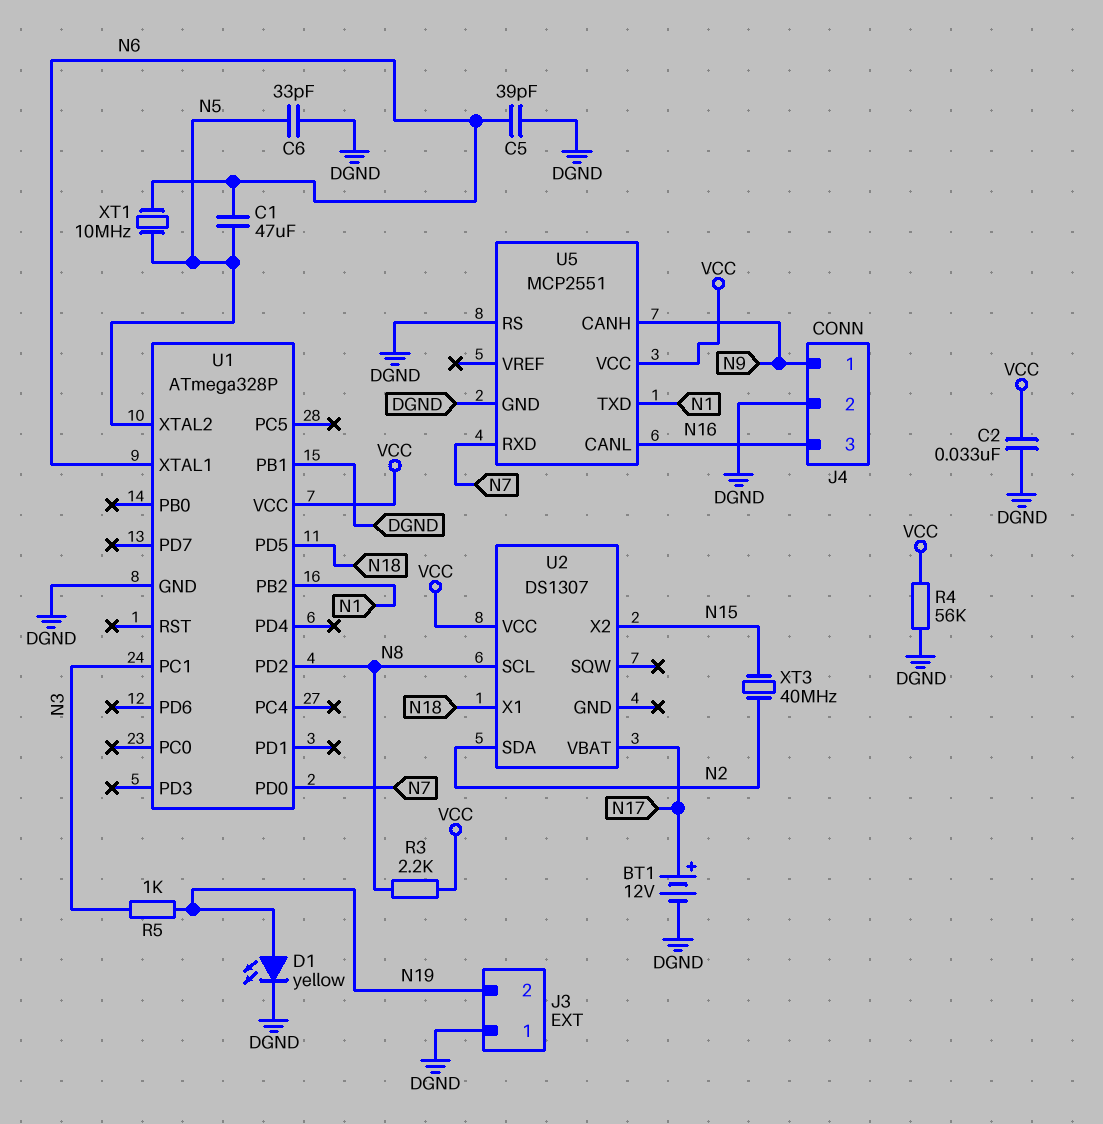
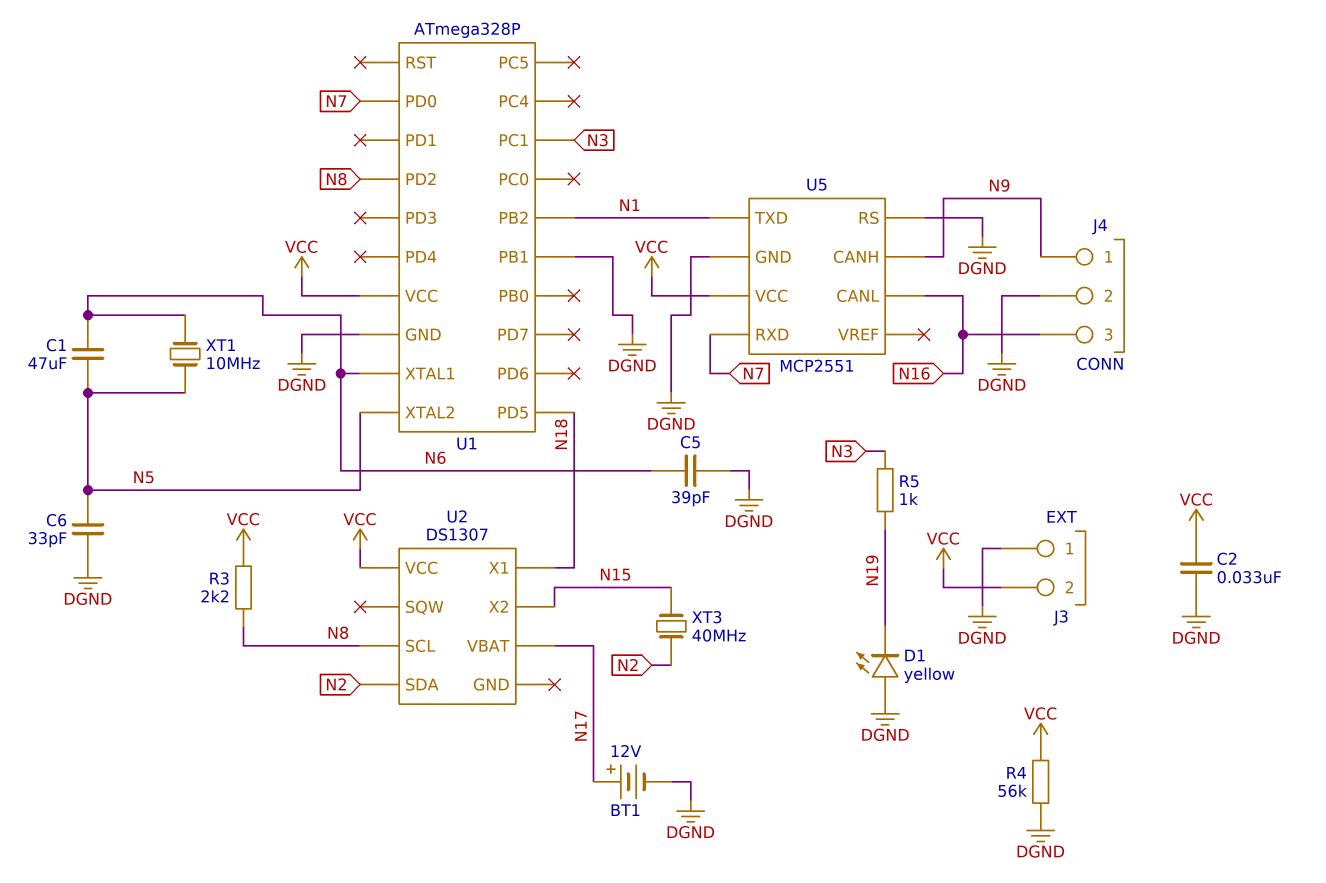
D1: LED yellow (A N19, K DGND) -> LED yellow (A DGND, K N19)
J3 pin 2: N19 -> VCC

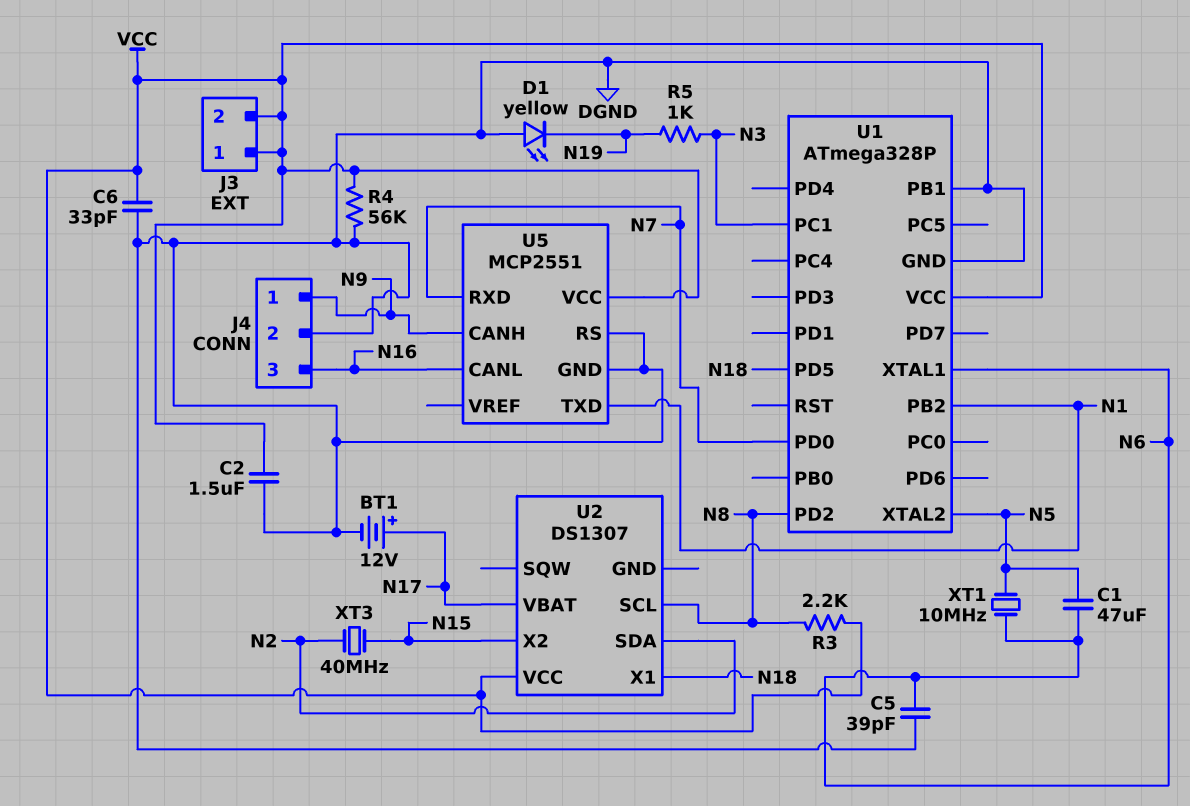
C2: 33nF (DGND, VCC) -> 1.5uF (DGND, VCC)
C6: 33pF (DGND, N5) -> 33pF (DGND, VCC)
J3 pin 1: DGND -> VCC

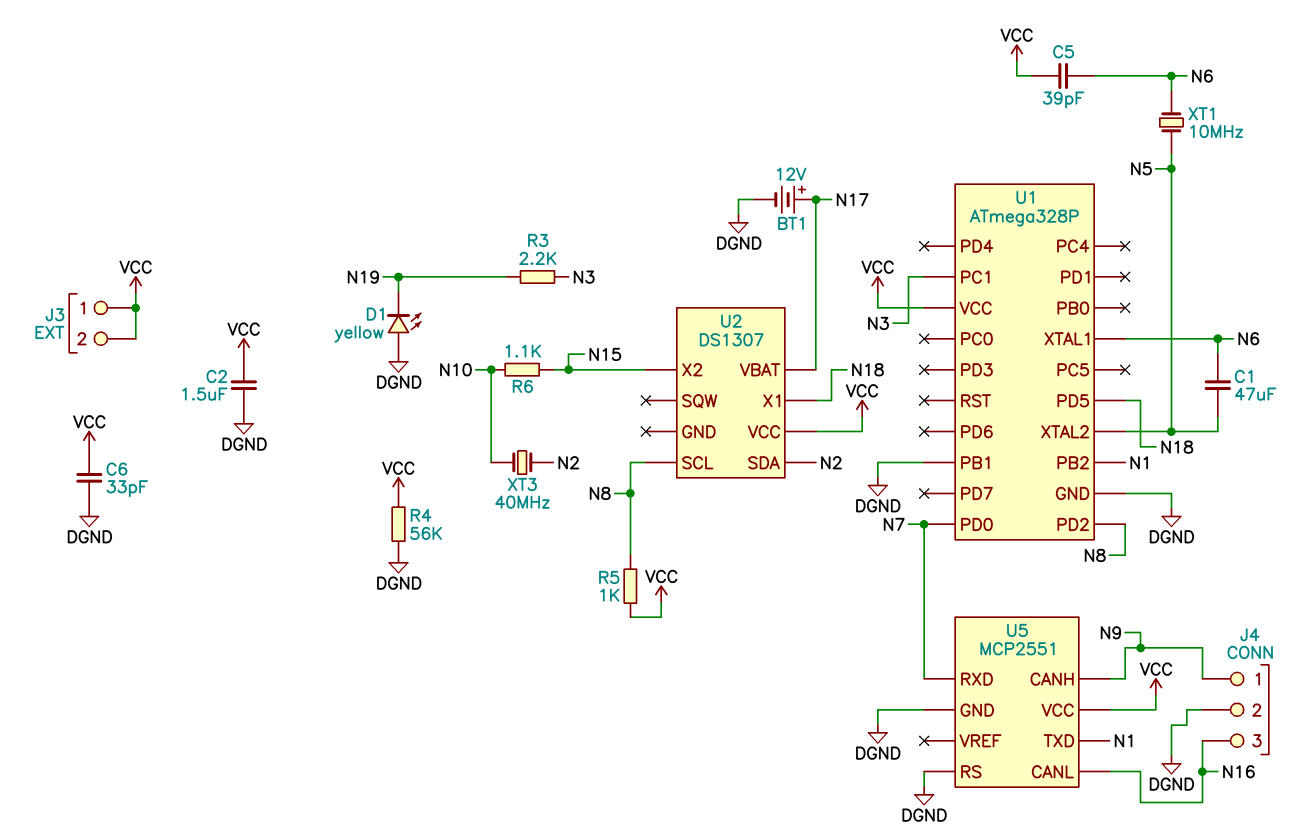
C5: 39pF (DGND, N6) -> 39pF (N6, VCC)
R3: 2.2k (N8, VCC) -> 2.2k (N3, N19)
R5: 1k (N3, N19) -> 1k (N8, VCC)
R6: none -> 1.1k (N10, N15)
XT3: 40MHz (N2, N15) -> 40MHz (N2, N10)

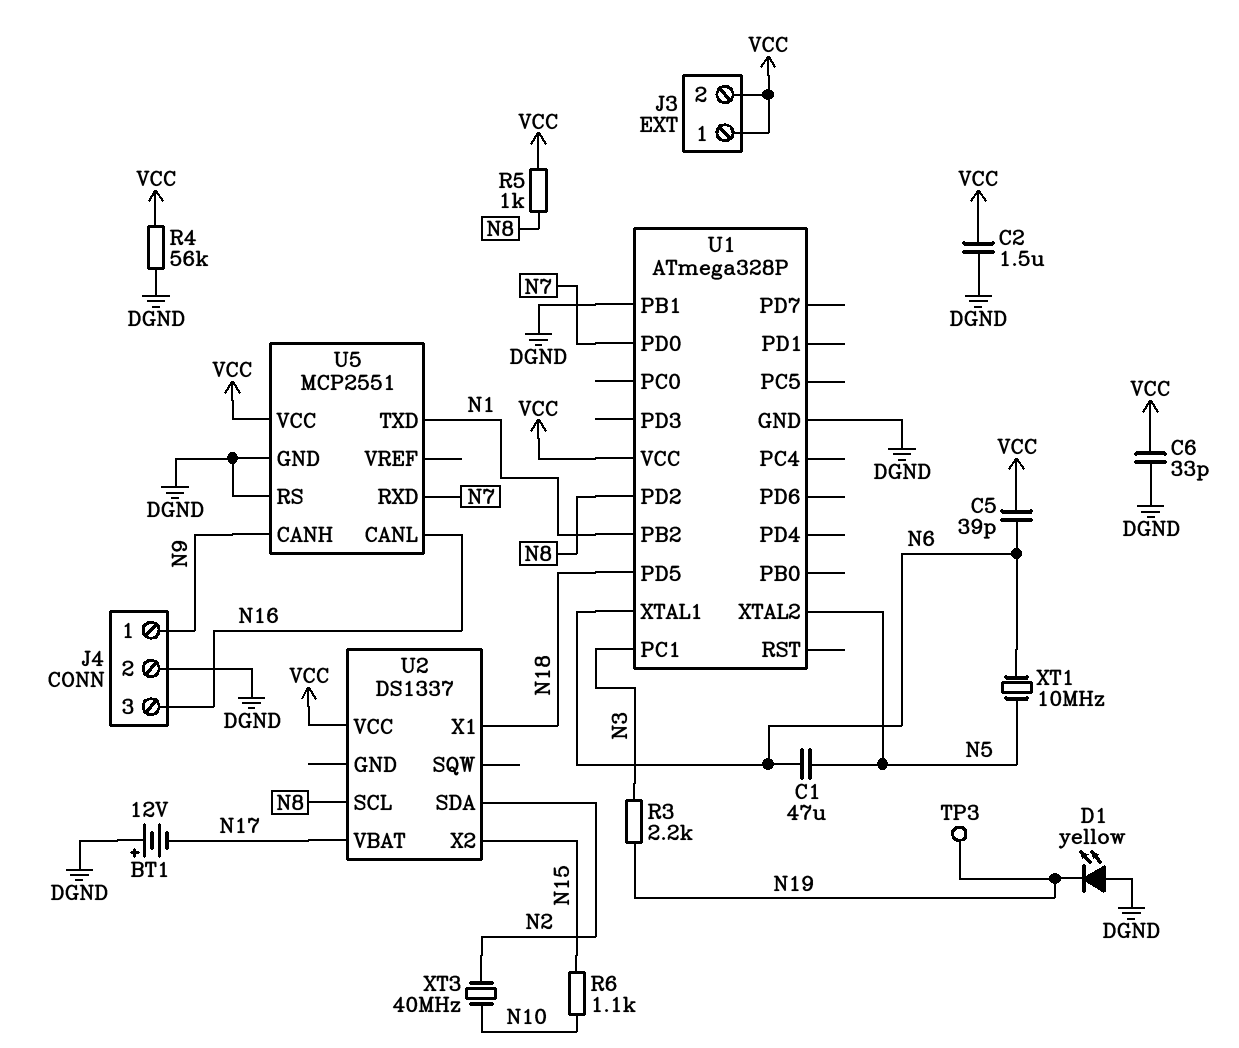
BT1: 12V (plus N17, minus DGND) -> 12V (plus DGND, minus N17)
TP3: none -> test point (N19)
U2: DS1307 -> DS1337

